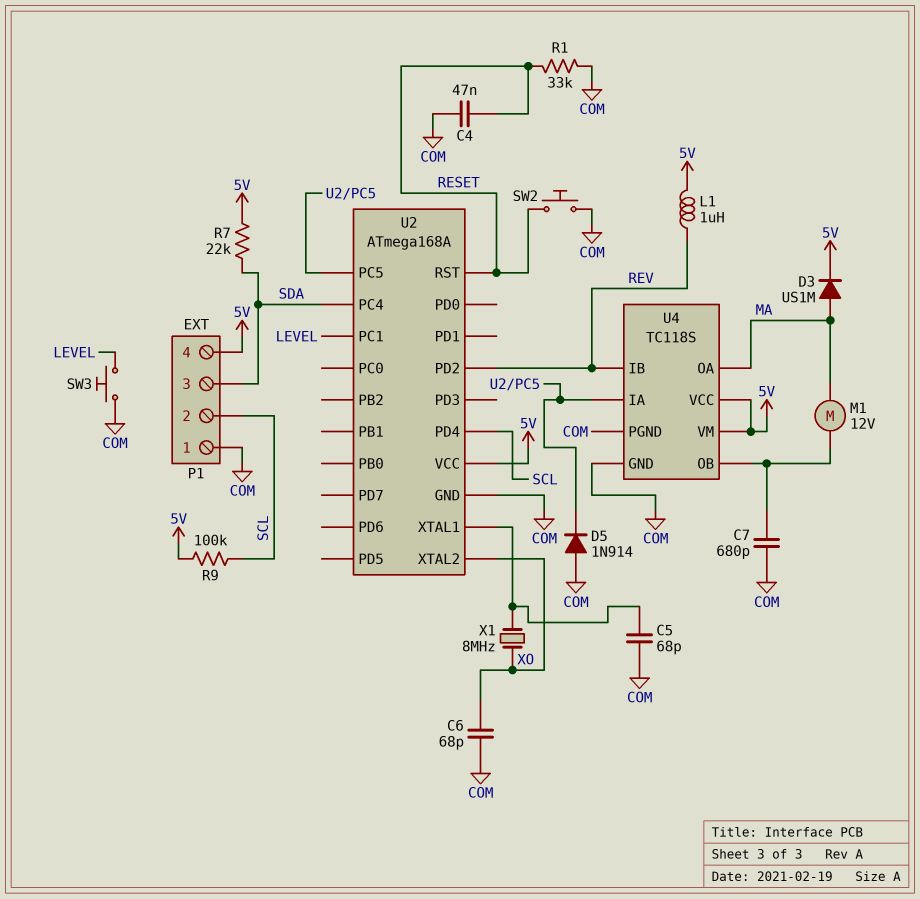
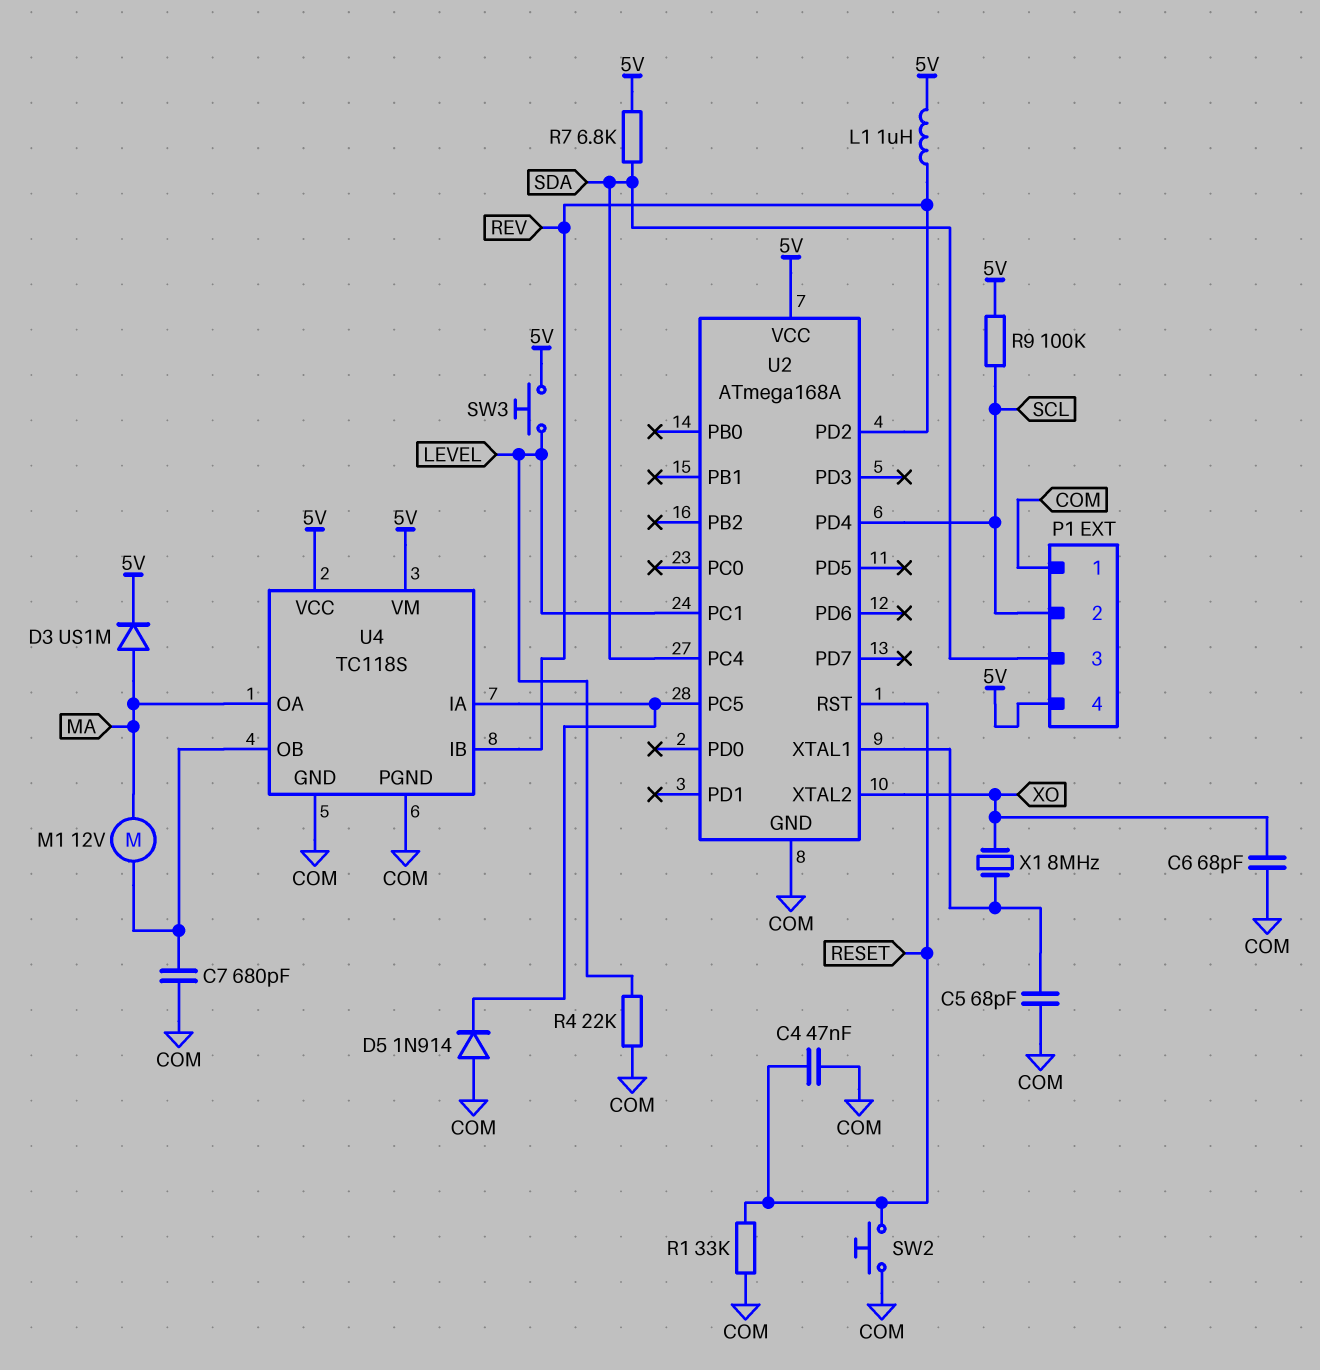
R4: none -> 22k (COM, LEVEL)
R7: 22k (5V, SDA) -> 6.8k (5V, SDA)
SW3: button (COM, LEVEL) -> button (5V, LEVEL)

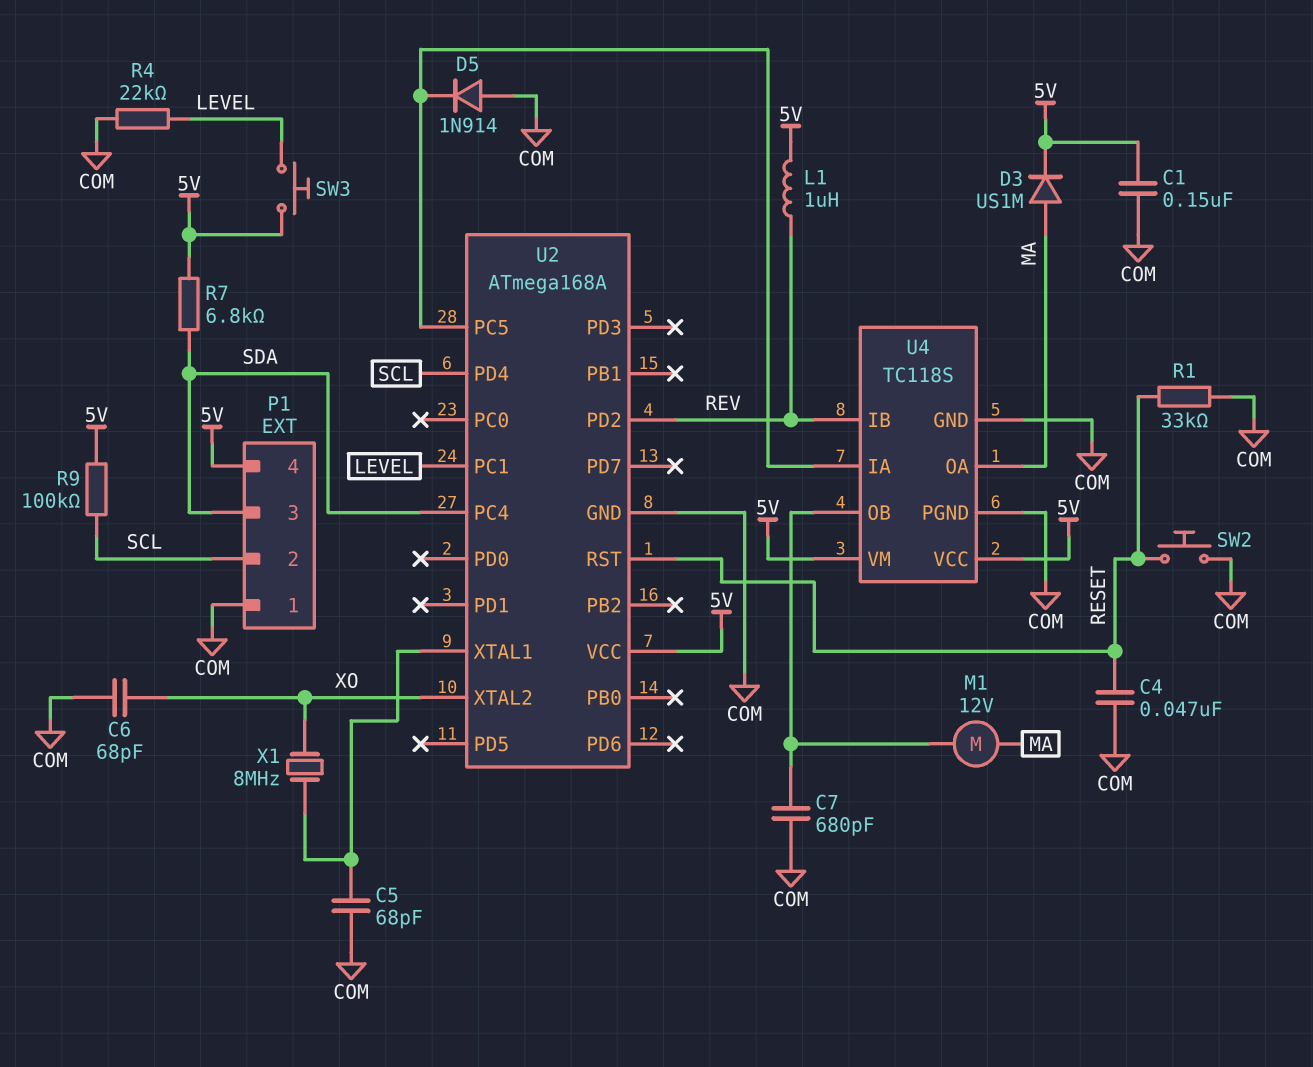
C1: none -> 150nF (5V, COM)

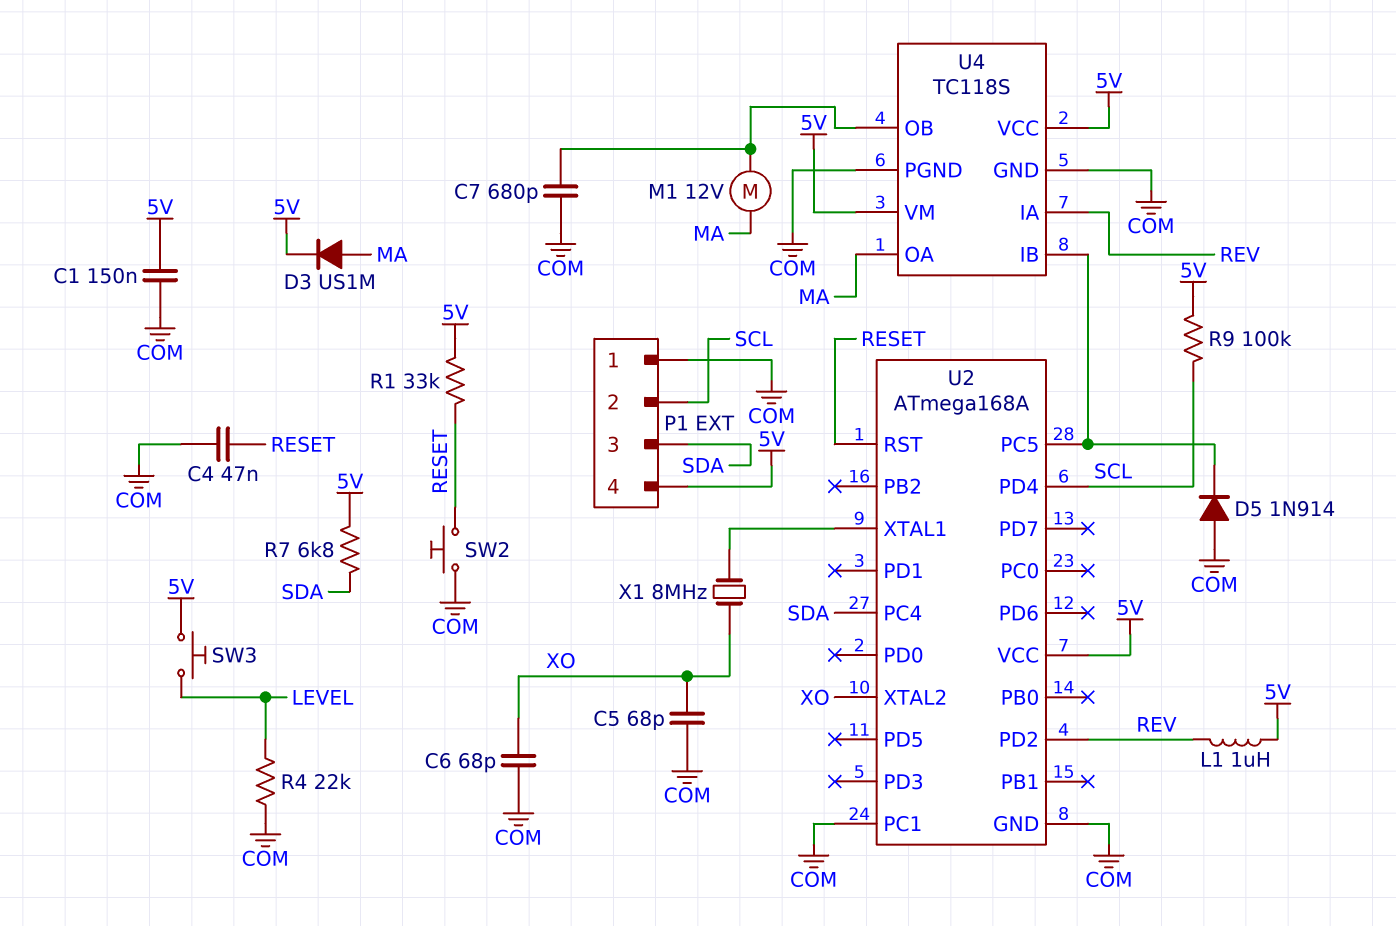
C5: 68pF (COM, U2/XTAL1) -> 68pF (COM, XO)
R1: 33k (COM, RESET) -> 33k (5V, RESET)
U2 pin PC1: LEVEL -> COM
U4 pin IA: U2/PC5 -> REV
U4 pin IB: REV -> U2/PC5

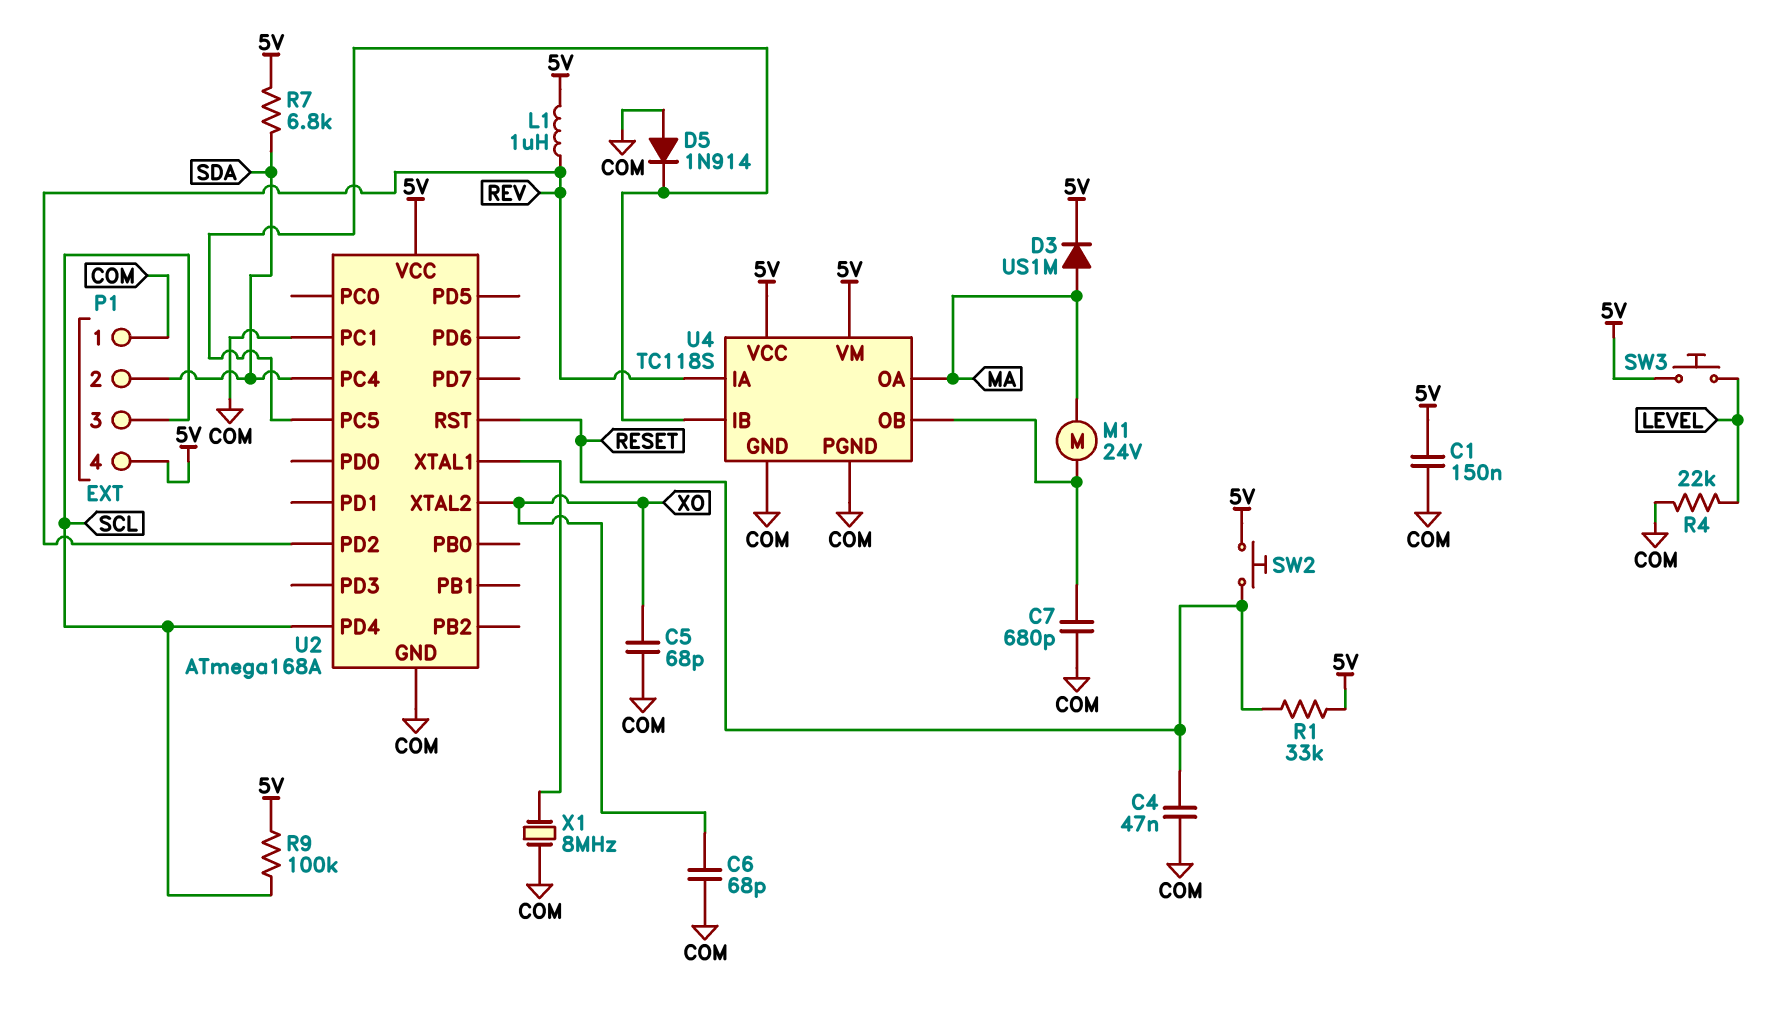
M1: motor 12V (MA, U4/OB) -> motor 24V (MA, U4/OB)
P1 pin 2: SCL -> SDA
P1 pin 3: SDA -> SCL
SW2: button (COM, RESET) -> button (5V, RESET)
X1: 8MHz (U2/XTAL1, XO) -> 8MHz (COM, U2/XTAL1)

